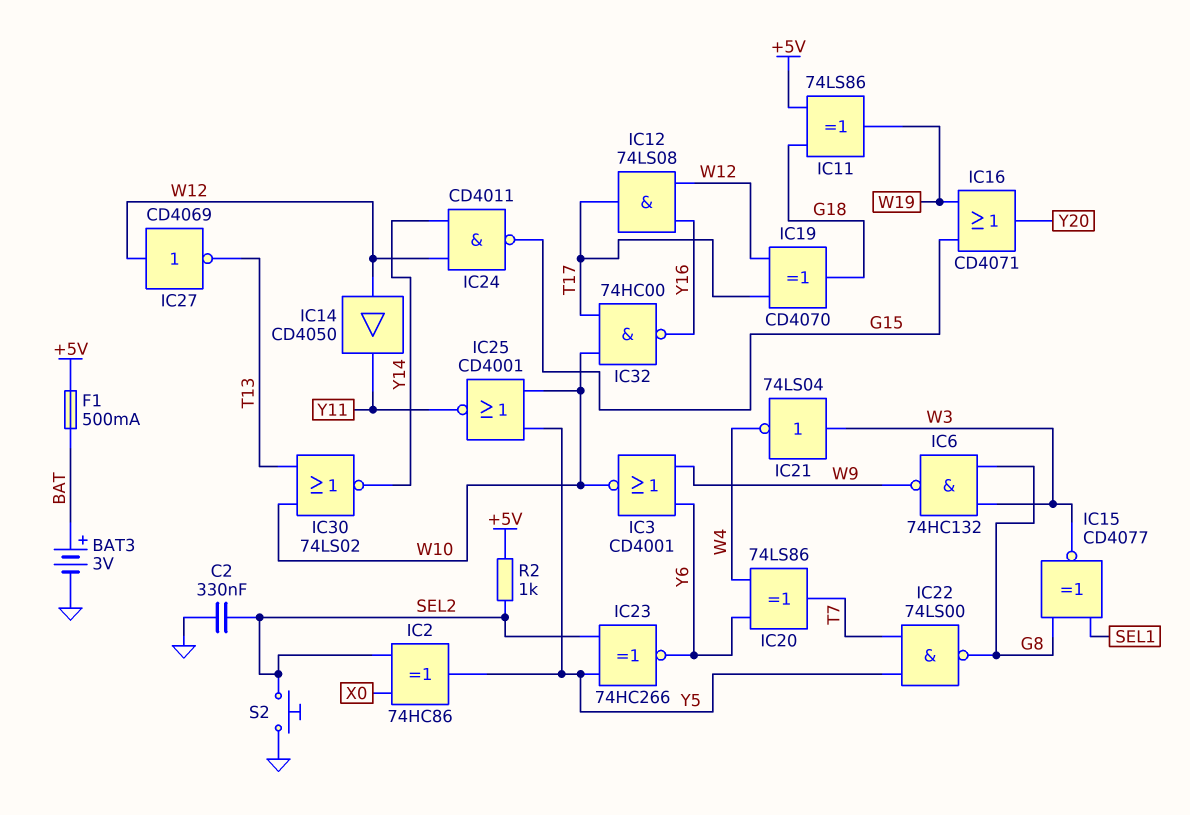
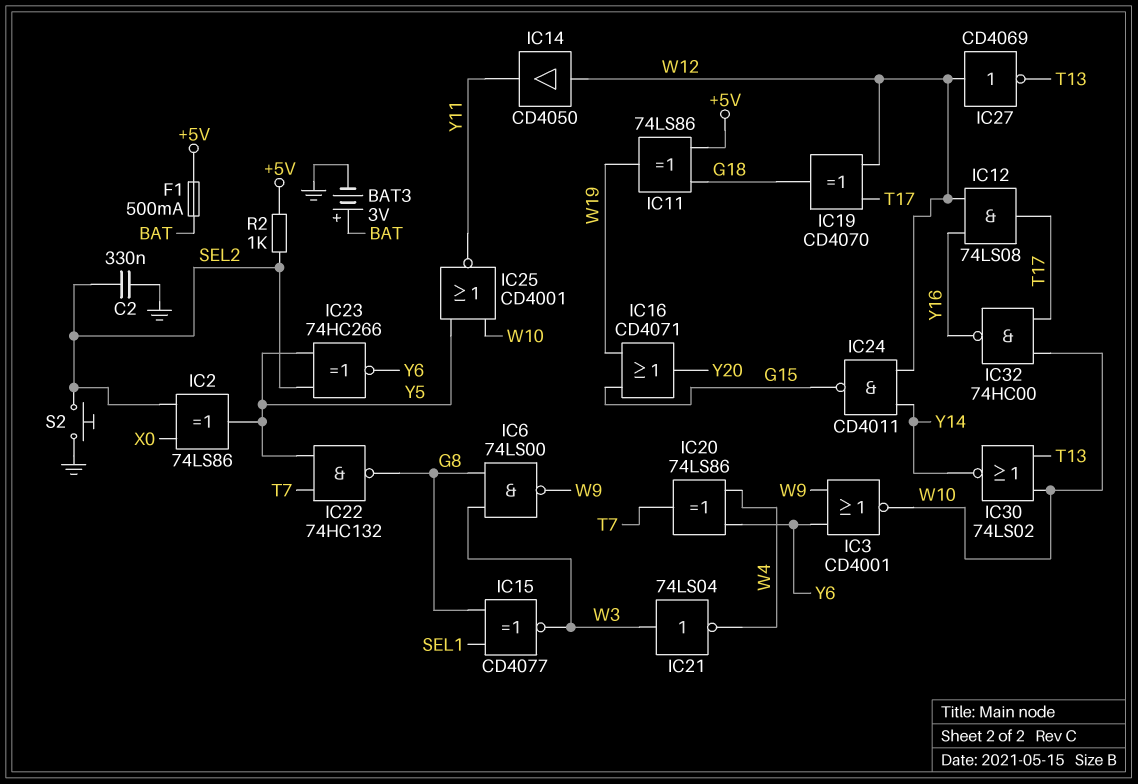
IC2: XOR 74HC86 (in SEL2, in X0, out Y5) -> XOR 74LS86 (in SEL2, in X0, out Y5)
IC6: NAND 74HC132 (in G8, in W3, out W9) -> NAND 74LS00 (in G8, in W3, out W9)
IC22: NAND 74LS00 (in T7, in Y5, out G8) -> NAND 74HC132 (in T7, in Y5, out G8)

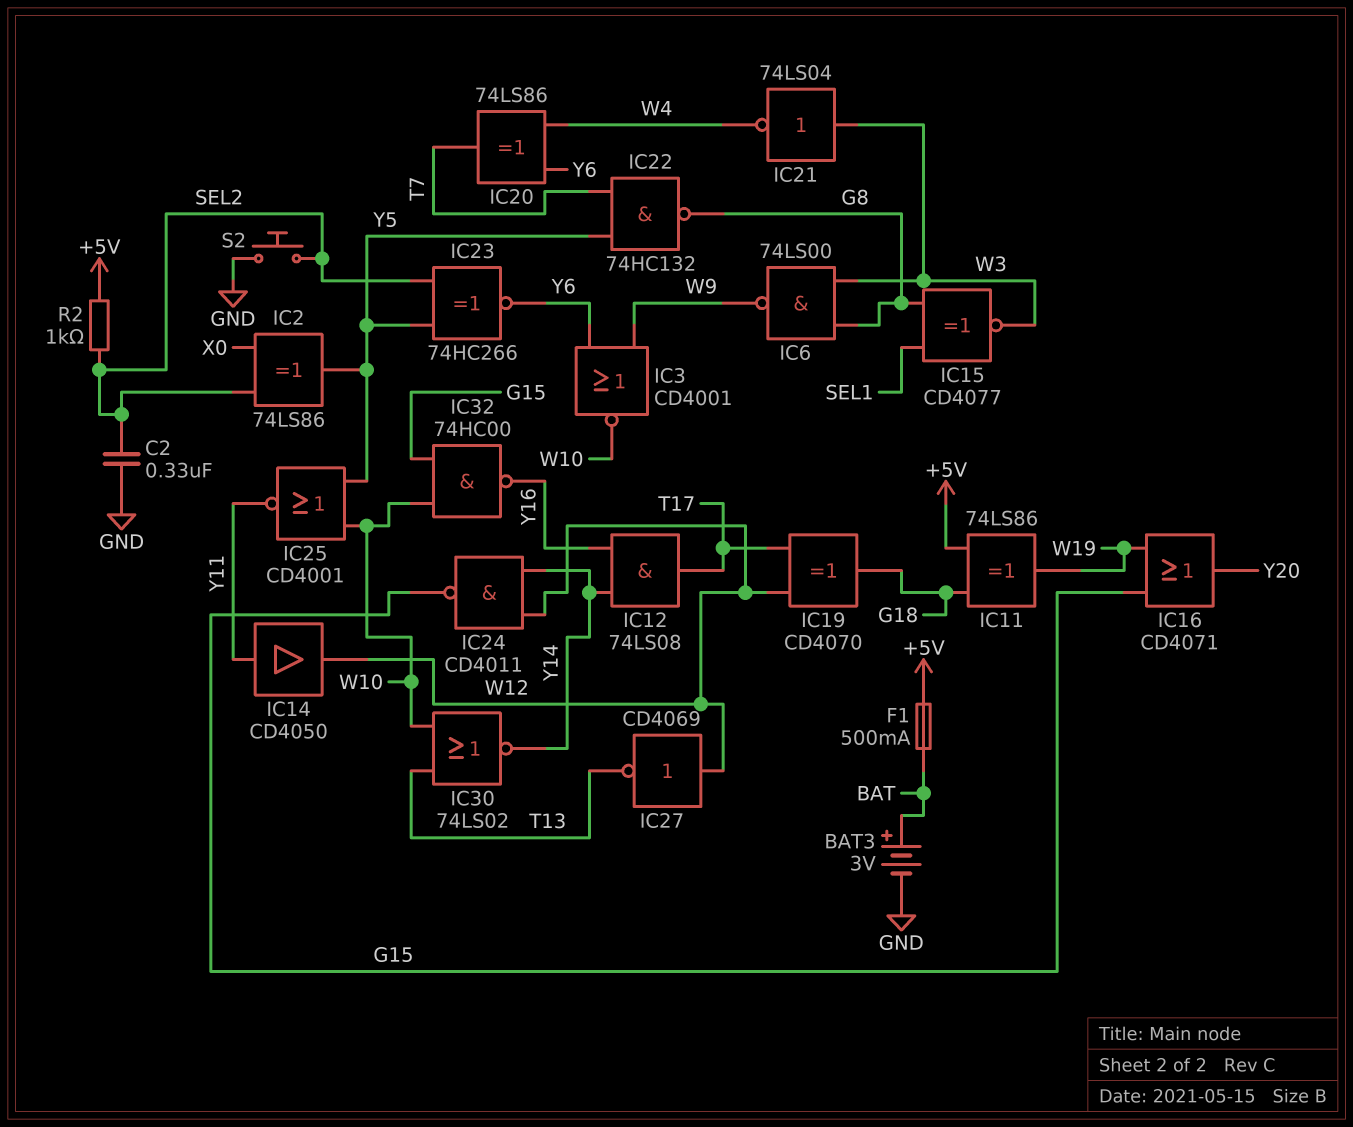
IC12: AND 74LS08 (in W12, in Y16, out T17) -> AND 74LS08 (in Y14, in Y16, out T17)
IC14: buffer CD4050 (in W12, out Y11) -> buffer CD4050 (in Y11, out W12)
IC32: NAND 74HC00 (in T17, in W10, out Y16) -> NAND 74HC00 (in G15, in W10, out Y16)

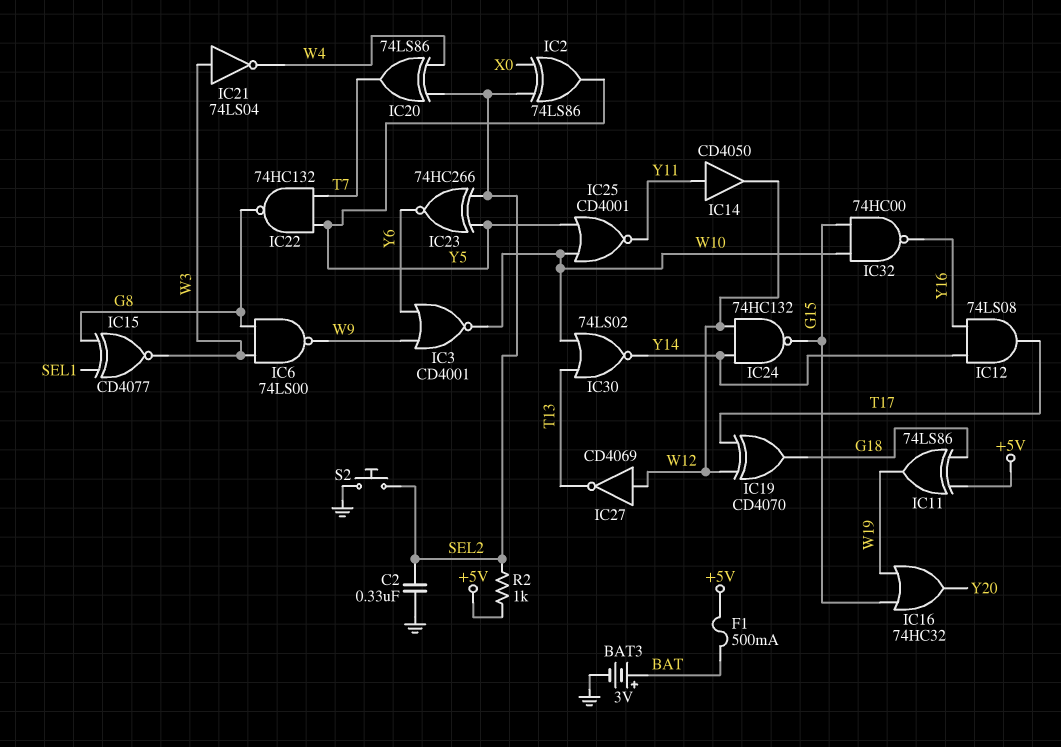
IC16: OR CD4071 (in G15, in W19, out Y20) -> OR 74HC32 (in G15, in W19, out Y20)
IC20: XOR 74LS86 (in W4, in Y6, out T7) -> XOR 74LS86 (in SEL2, in W4, out T7)
IC24: NAND CD4011 (in W12, in Y14, out G15) -> NAND 74HC132 (in W12, in Y14, out G15)

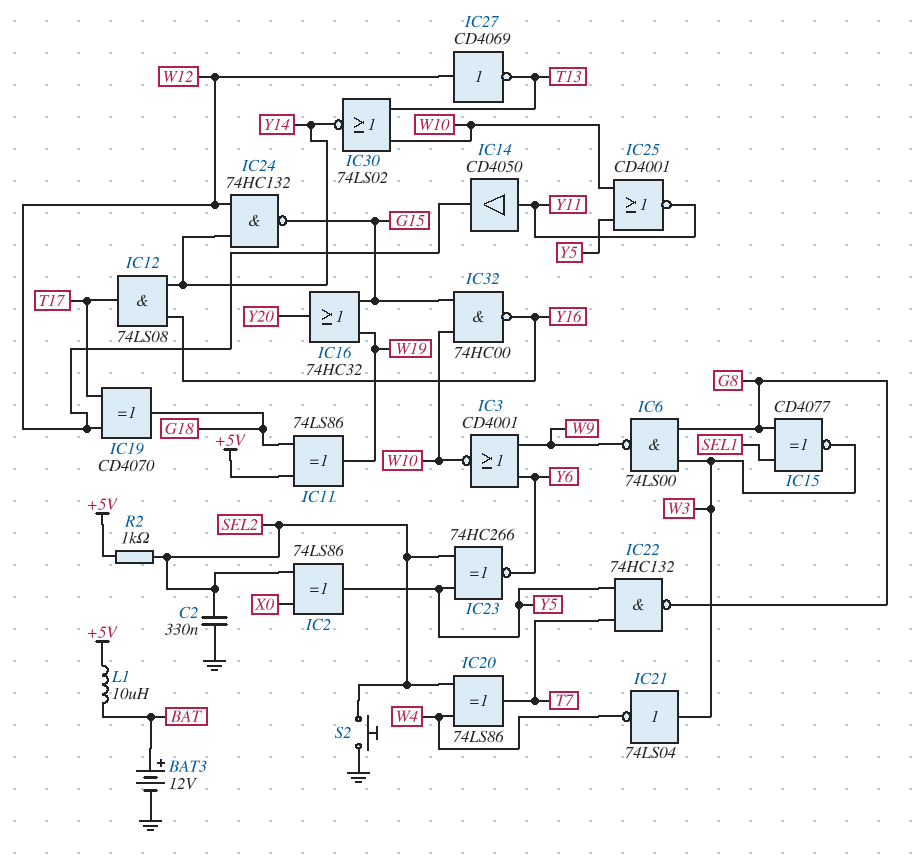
BAT3: 3V (plus BAT, minus GND) -> 12V (plus BAT, minus GND)
F1: 500mA (+5V, BAT) -> none
L1: none -> 10uH (+5V, BAT)

